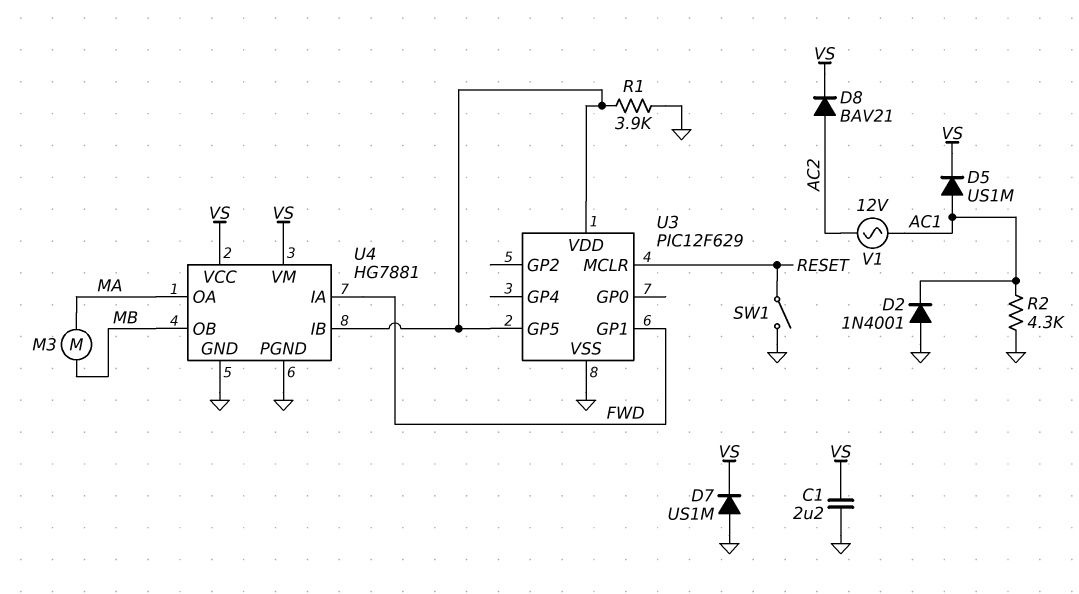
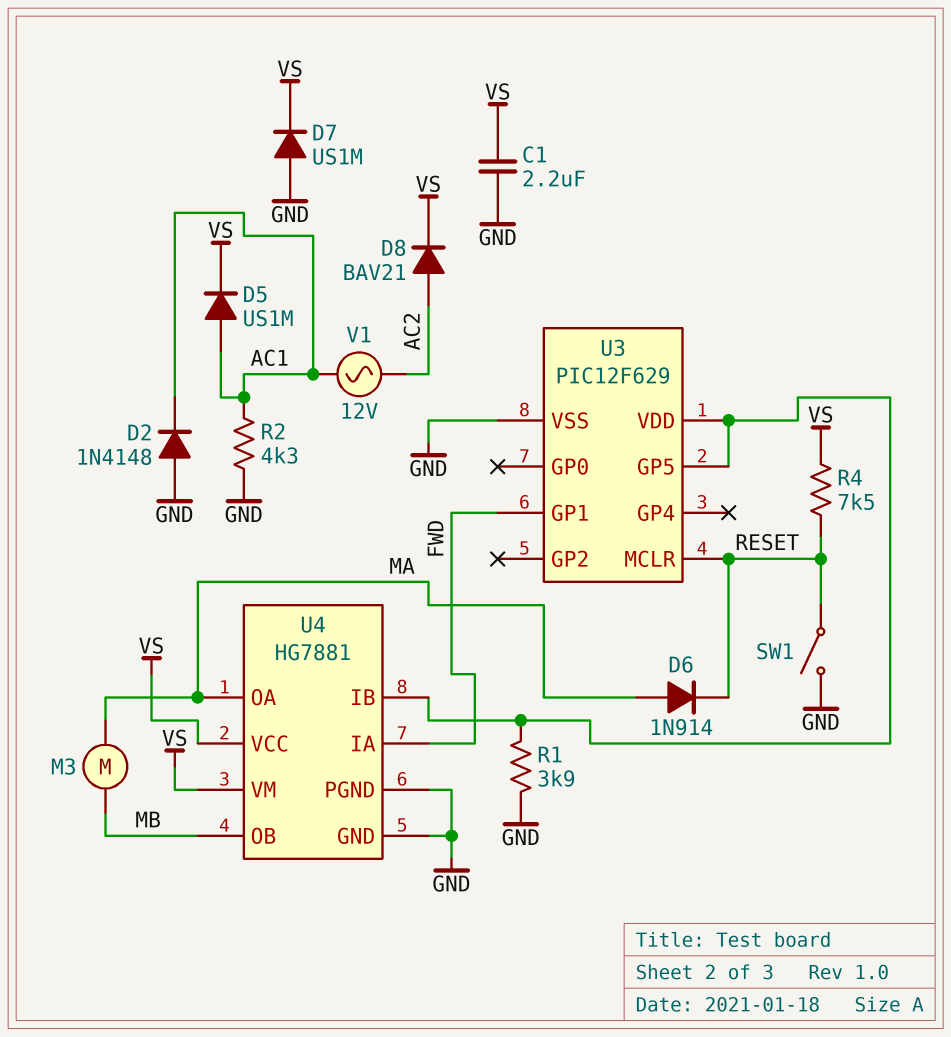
D2: diode 1N4001 (A GND, K AC1) -> diode 1N4148 (A GND, K AC1)
D6: none -> diode 1N914 (A MA, K RESET)
R4: none -> 7.5k (RESET, VS)

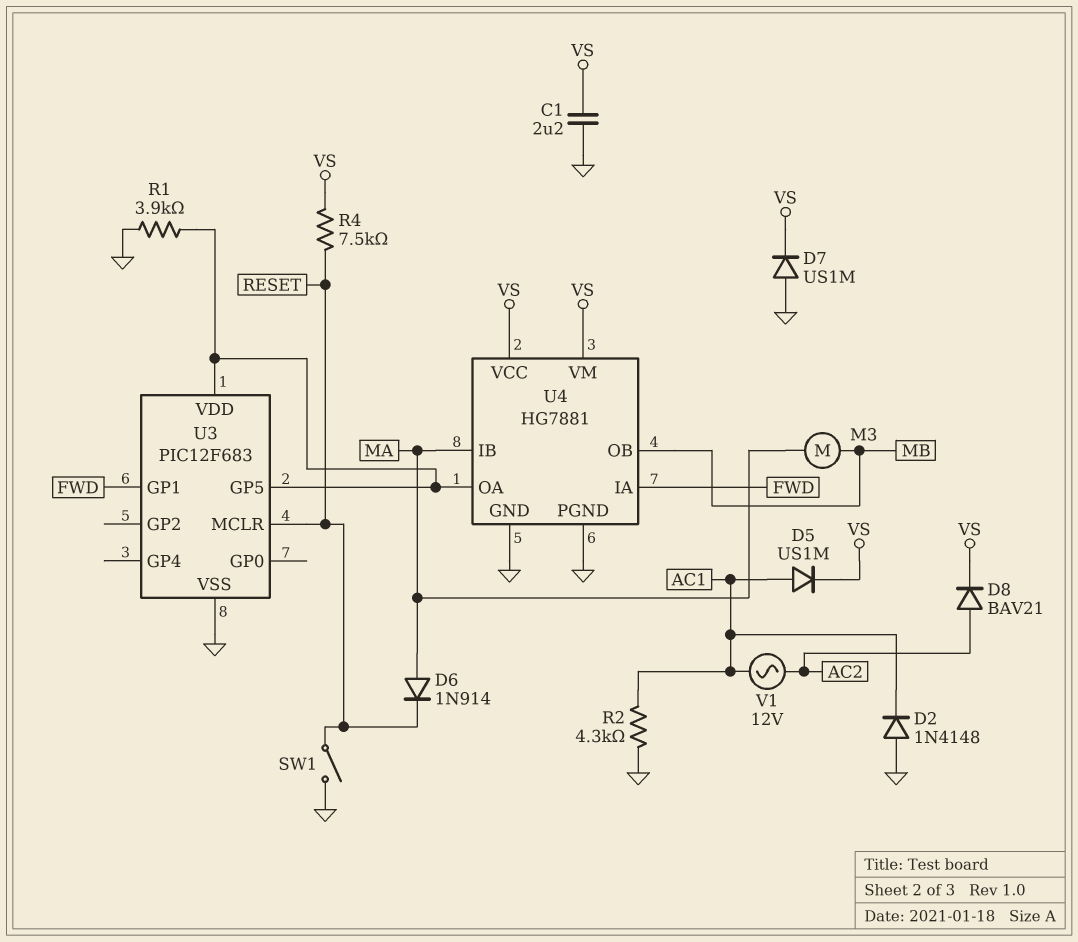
U3: PIC12F629 -> PIC12F683
U4 pin IB: U3/GP5 -> MA
U4 pin OA: MA -> U3/GP5

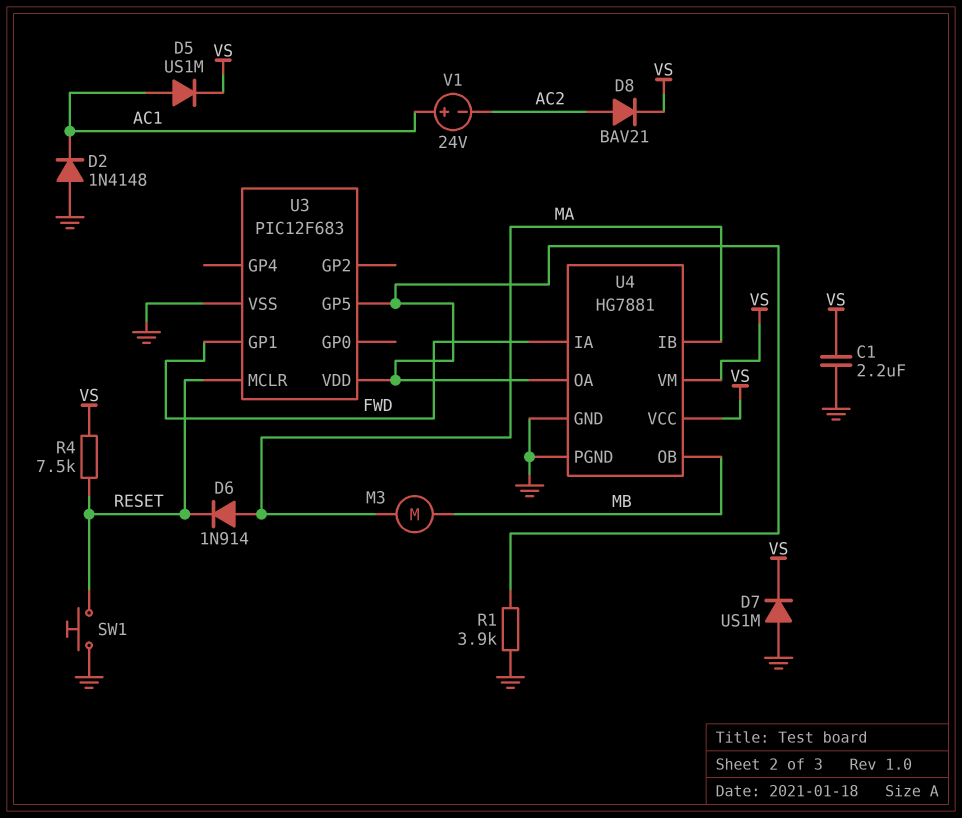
R2: 4.3k (AC1, GND) -> none
SW1: switch (GND, RESET) -> button (GND, RESET)
V1: AC 12V (AC1, AC2) -> 24V (plus AC1, minus AC2)

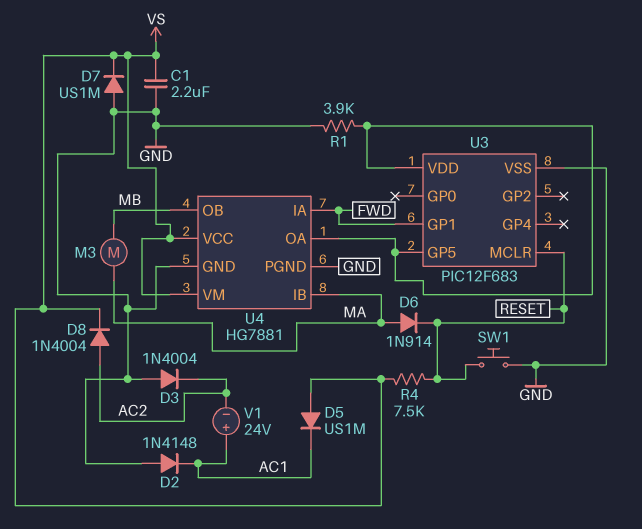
D3: none -> diode 1N4004 (A GND, K AC2)
D5: diode US1M (A AC1, K VS) -> diode US1M (A VS, K AC1)
D8: diode BAV21 (A AC2, K VS) -> diode 1N4004 (A AC2, K VS)

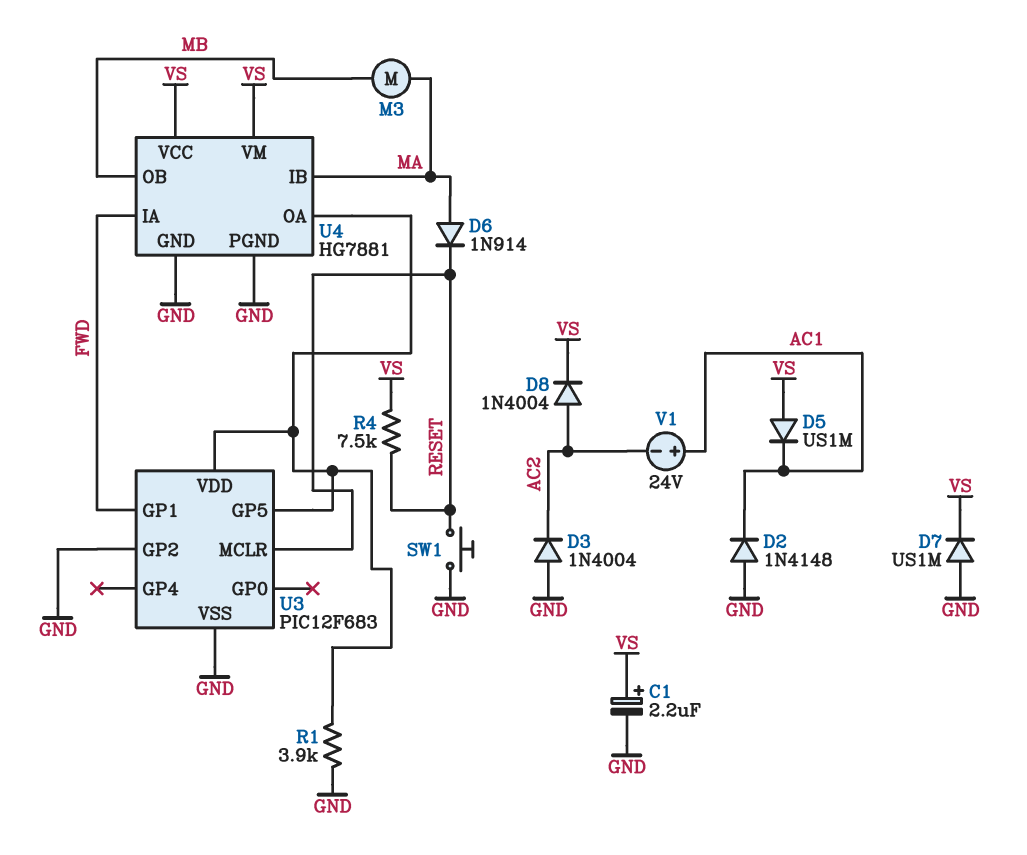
C1: 2.2uF (GND, VS) -> 2.2uF (plus VS, minus GND)
U3 pin GP2: none -> GND

